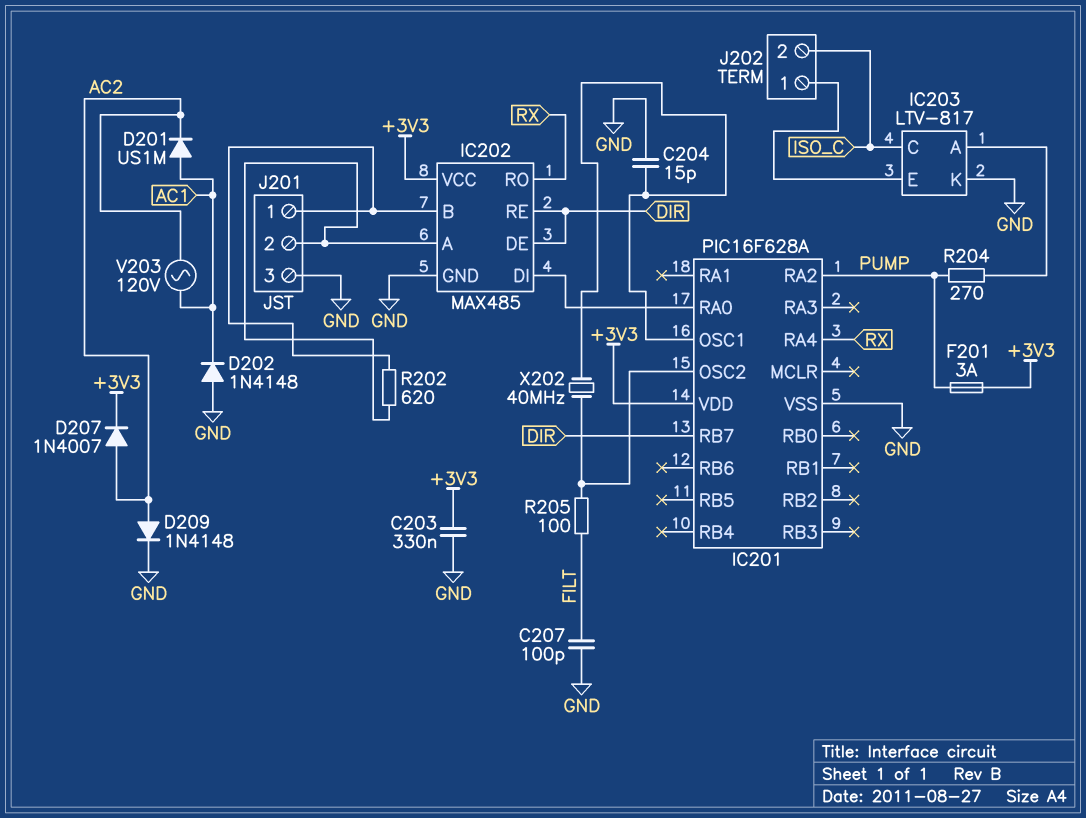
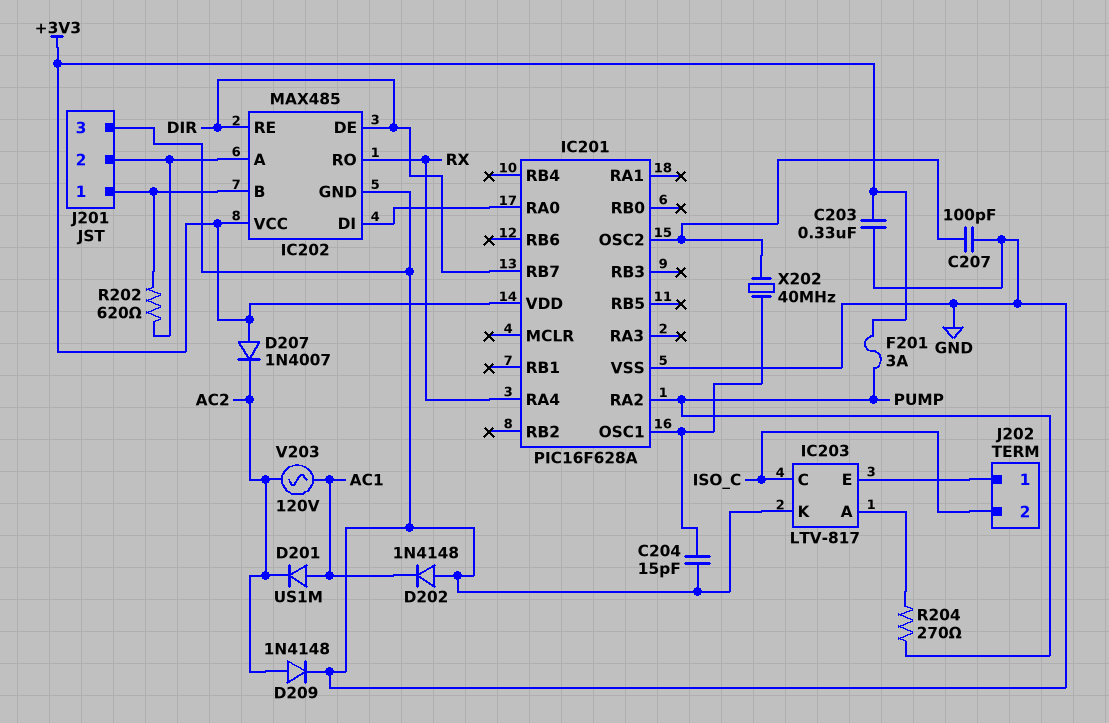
C207: 100pF (FILT, GND) -> 100pF (GND, IC201/OSC2)
D207: diode 1N4007 (A AC2, K +3V3) -> diode 1N4007 (A +3V3, K AC2)
R205: 100 (FILT, IC201/OSC2) -> none

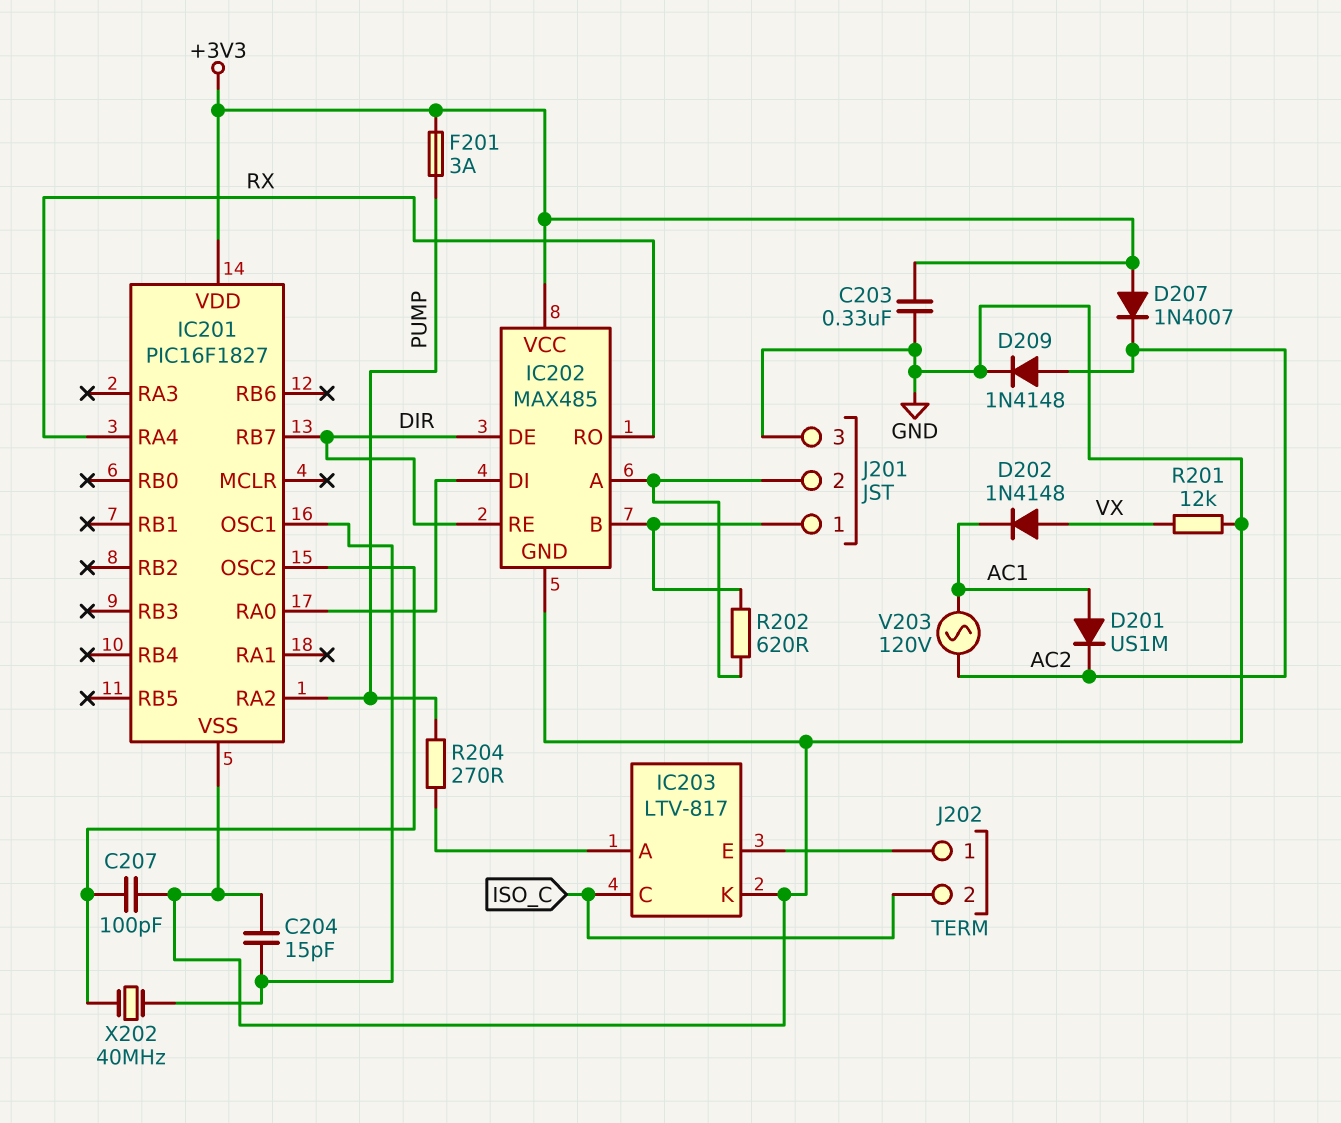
D202: diode 1N4148 (A GND, K AC1) -> diode 1N4148 (A VX, K AC1)
IC201: PIC16F628A -> PIC16F1827
R201: none -> 12k (GND, VX)

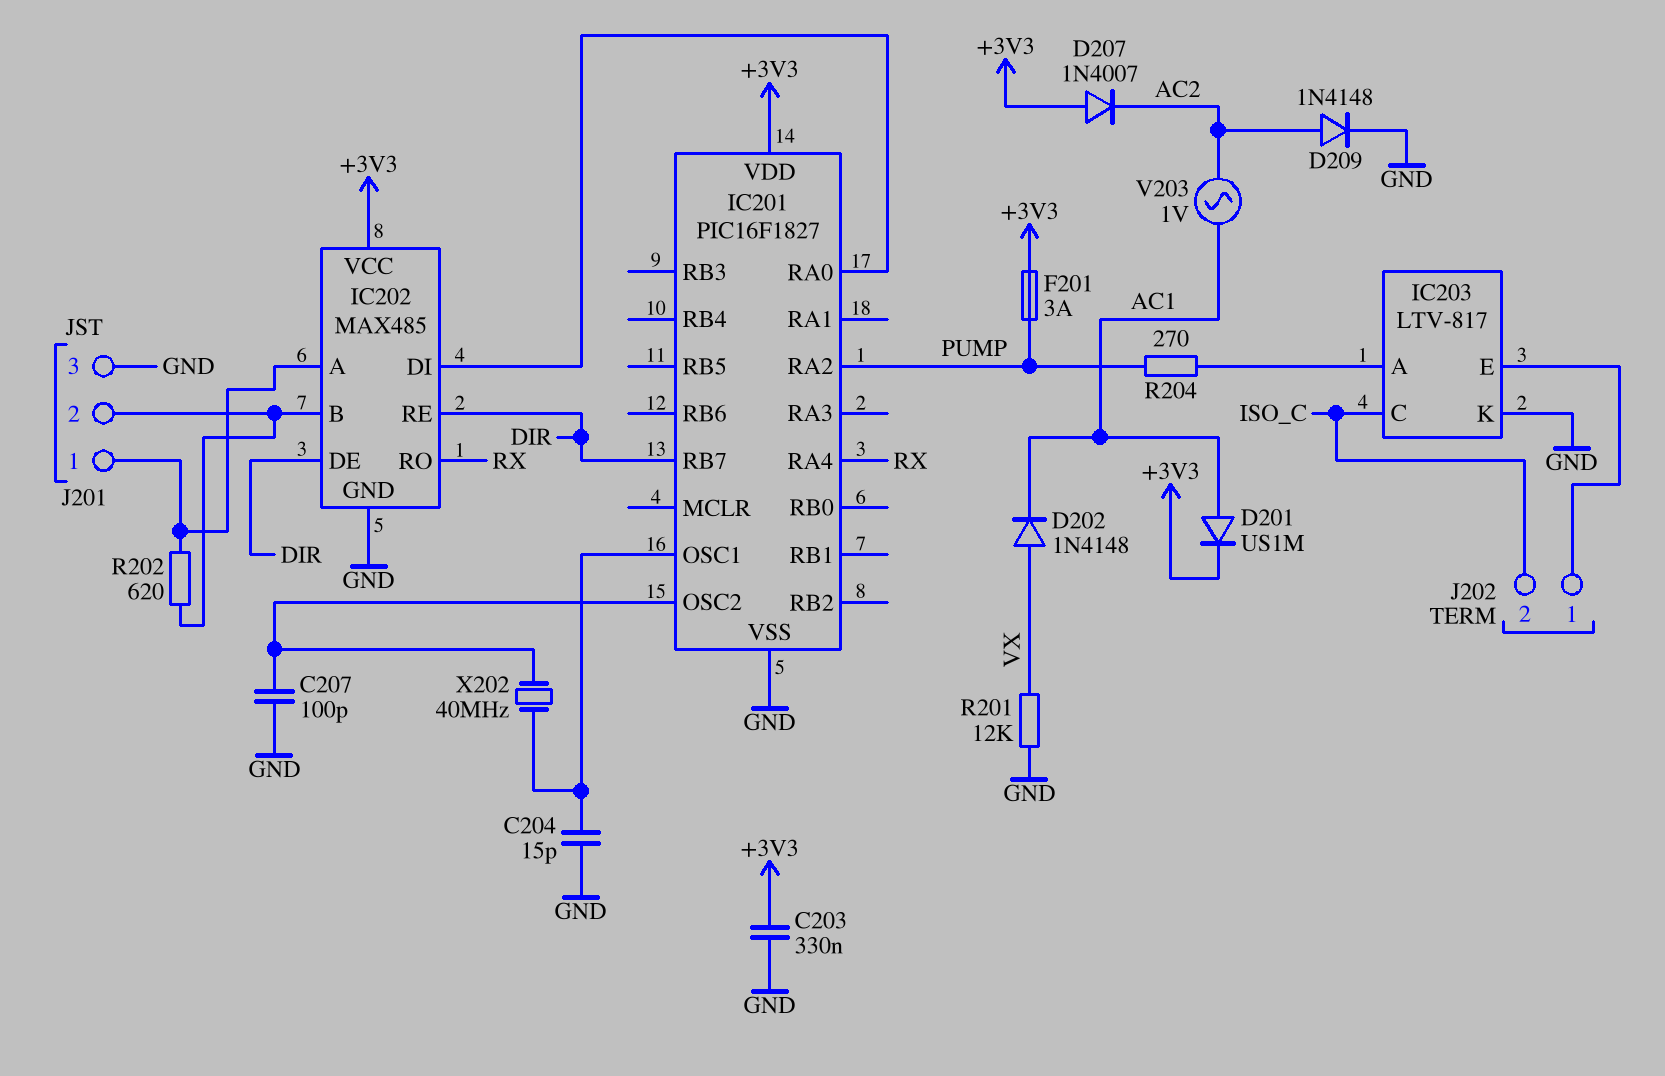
D201: diode US1M (A AC1, K AC2) -> diode US1M (A AC1, K +3V3)
J201 pin 1: IC202/B -> IC202/A
J201 pin 2: IC202/A -> IC202/B
V203: AC 120V (AC1, AC2) -> AC 1V (AC1, AC2)

